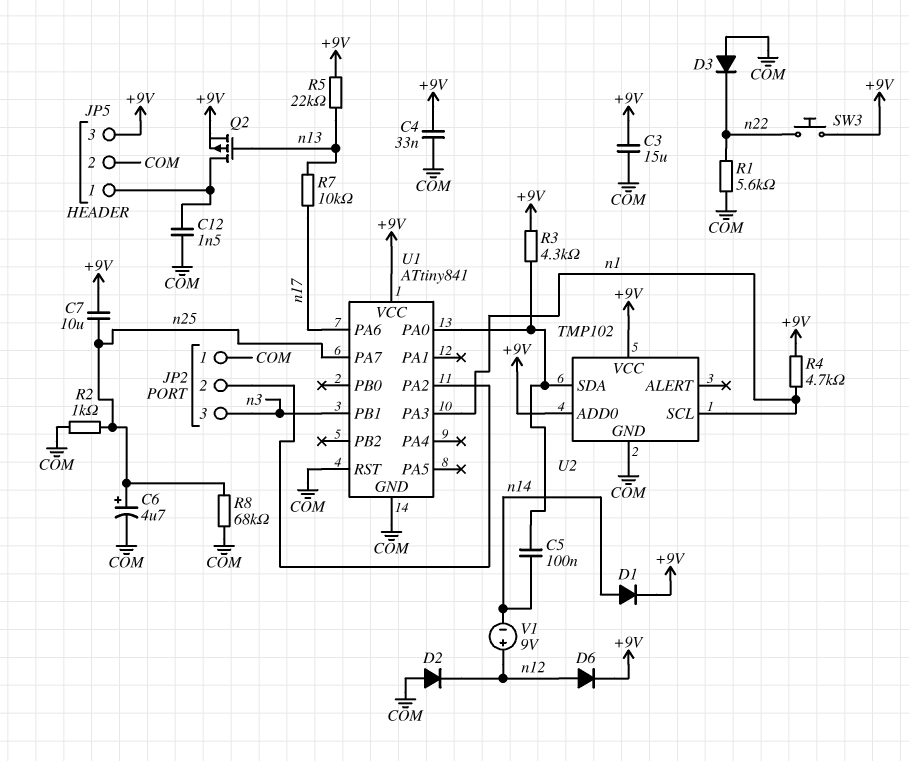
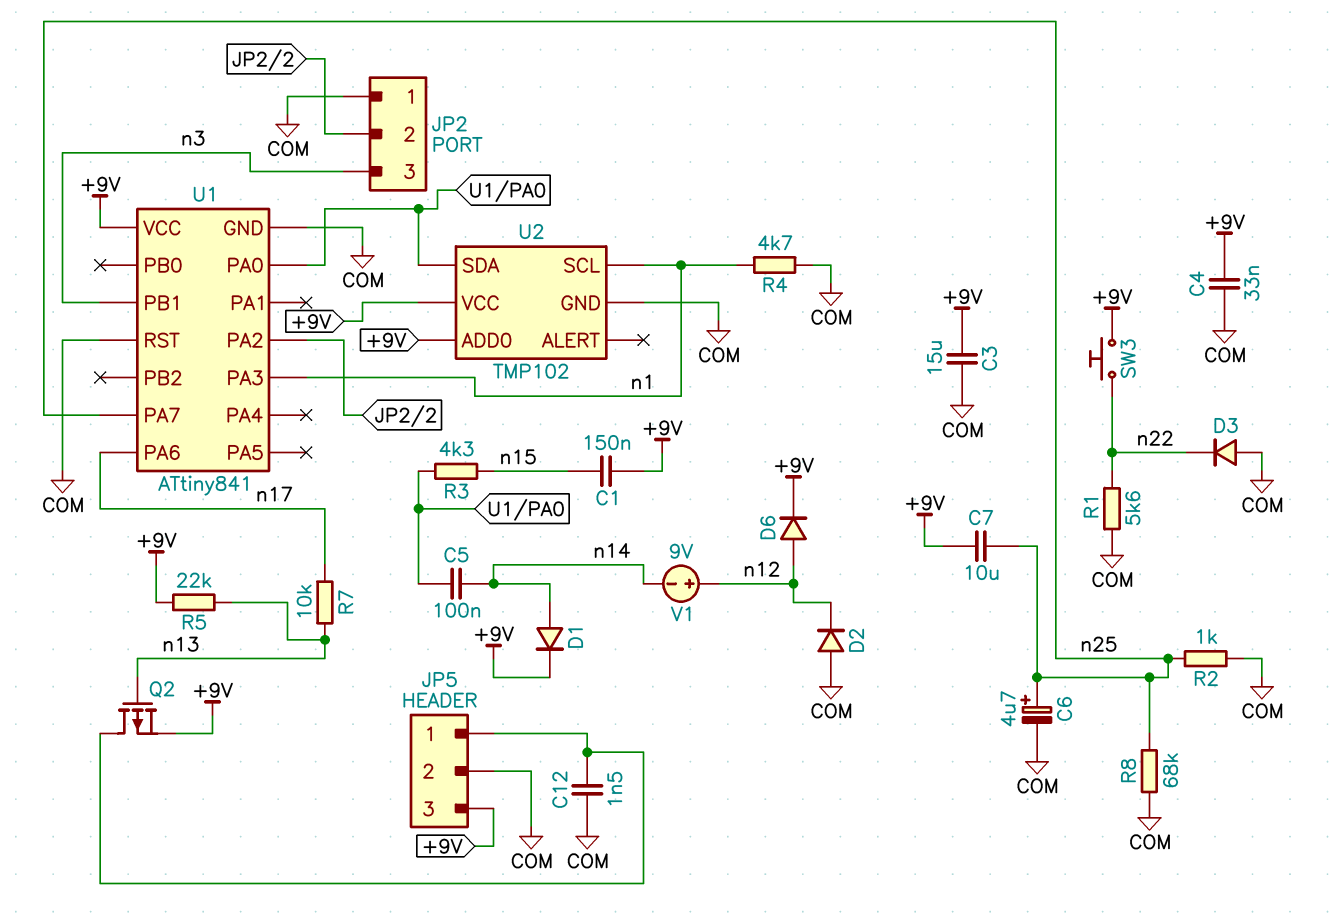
C1: none -> 150nF (+9V, n15)
R3: 4.3k (+9V, U1/PA0) -> 4.3k (U1/PA0, n15)
R4: 4.7k (+9V, n1) -> 4.7k (COM, n1)

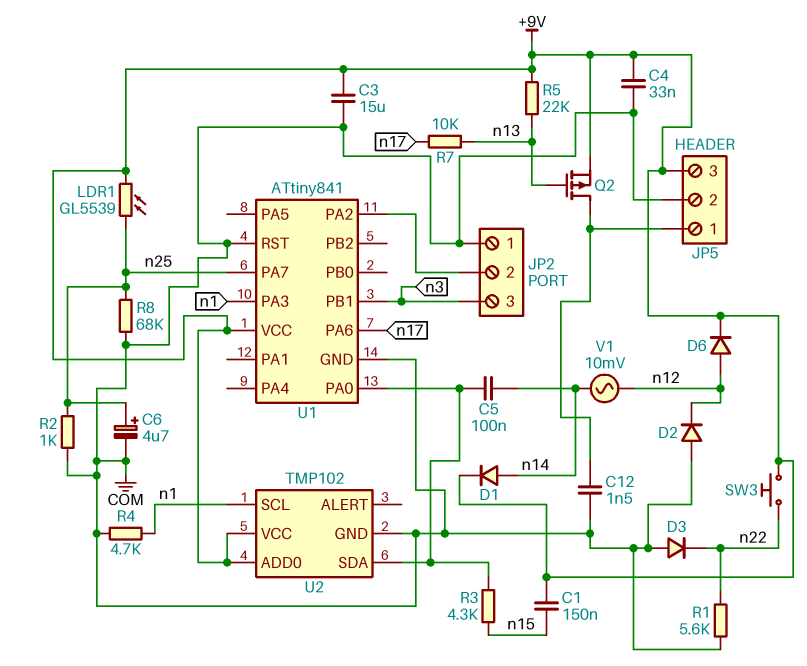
C7: 10uF (+9V, n25) -> none
LDR1: none -> GL5539 (+9V, n25)
V1: 9V (plus n12, minus n14) -> AC 10mV (n12, n14)

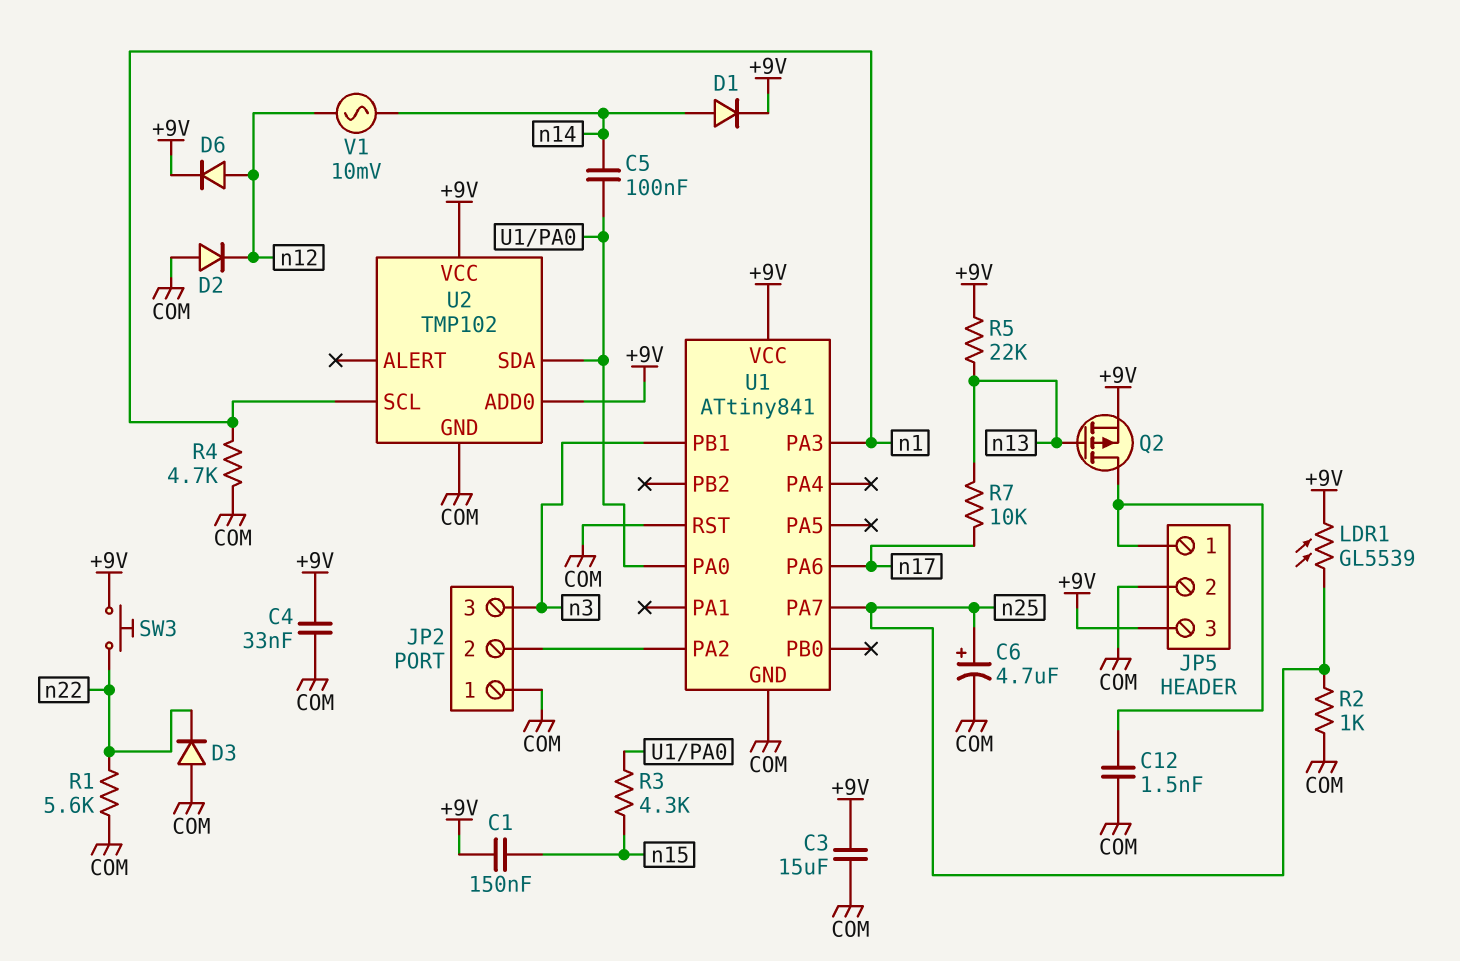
R8: 68k (COM, n25) -> none

